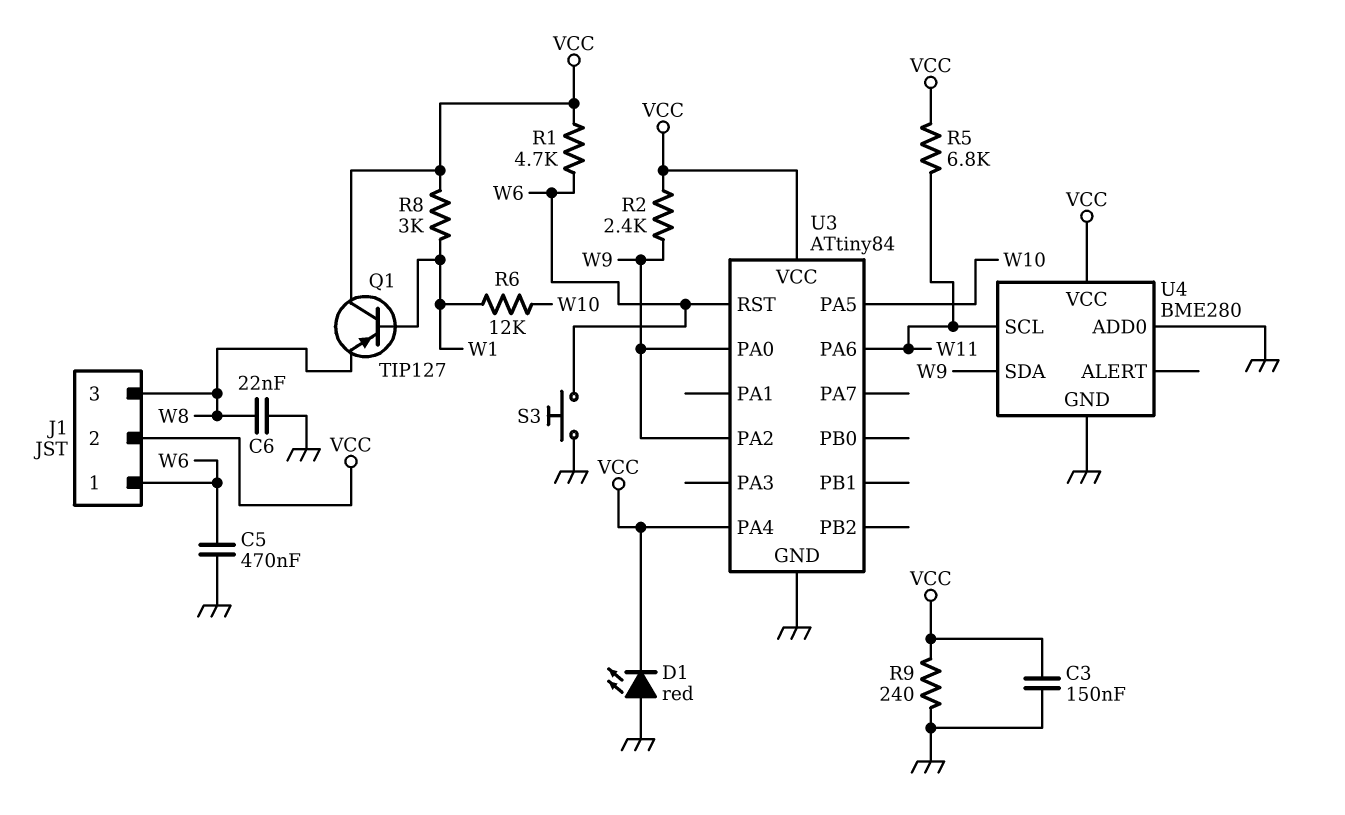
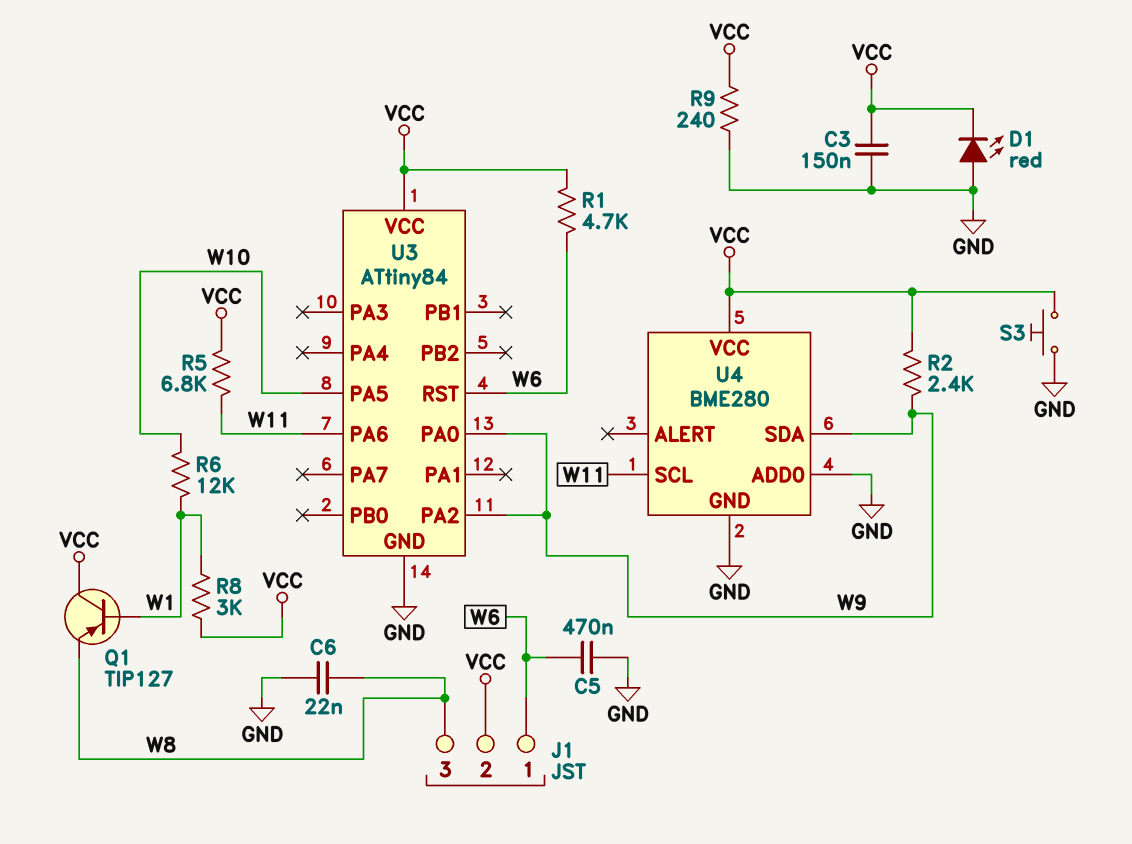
S3: button (GND, W6) -> button (GND, VCC)
U3 pin PA4: VCC -> none

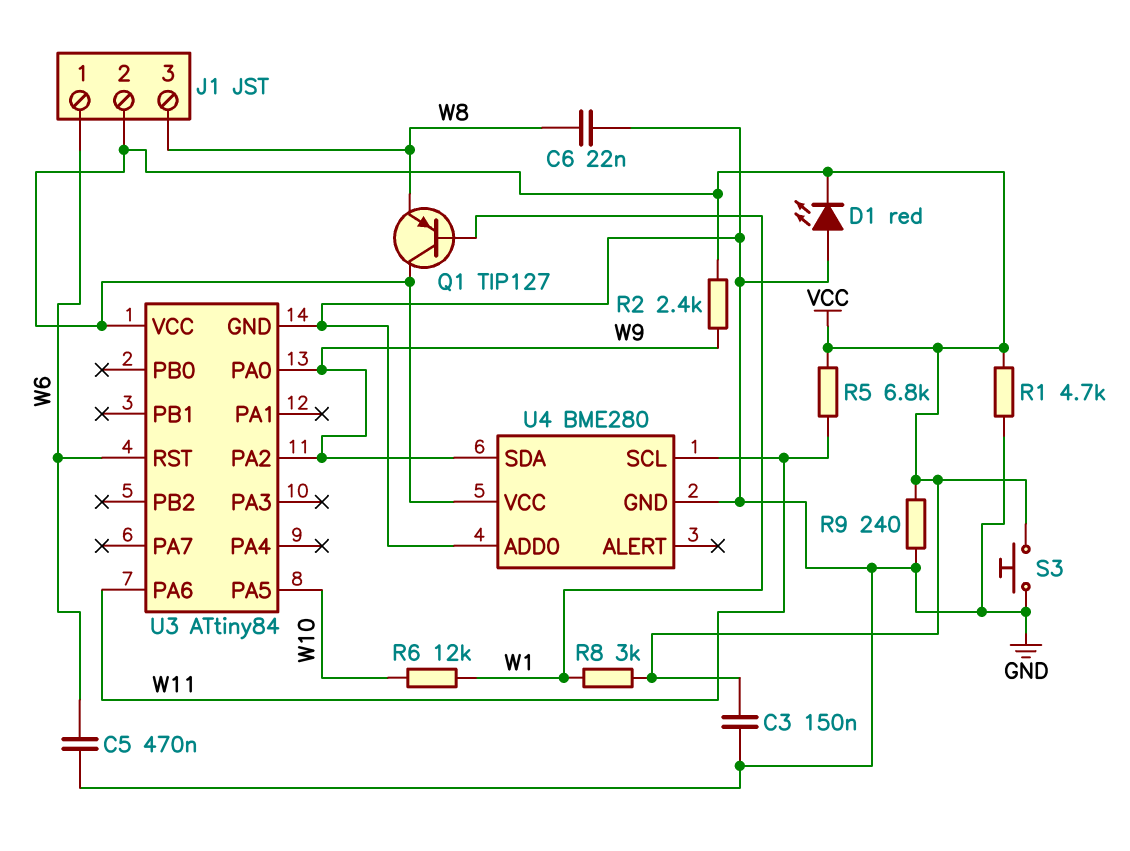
R1: 4.7k (VCC, W6) -> 4.7k (GND, VCC)

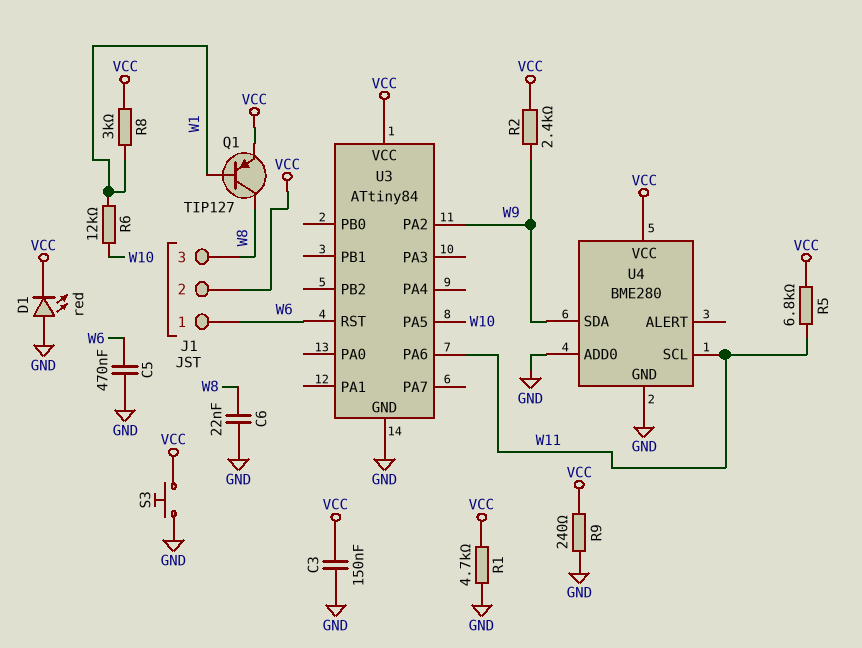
Q1: PNP TIP127 (B W1, C VCC, E W8) -> PNP TIP127 (B W1, C W8, E VCC)
U3 pin PA0: W9 -> none

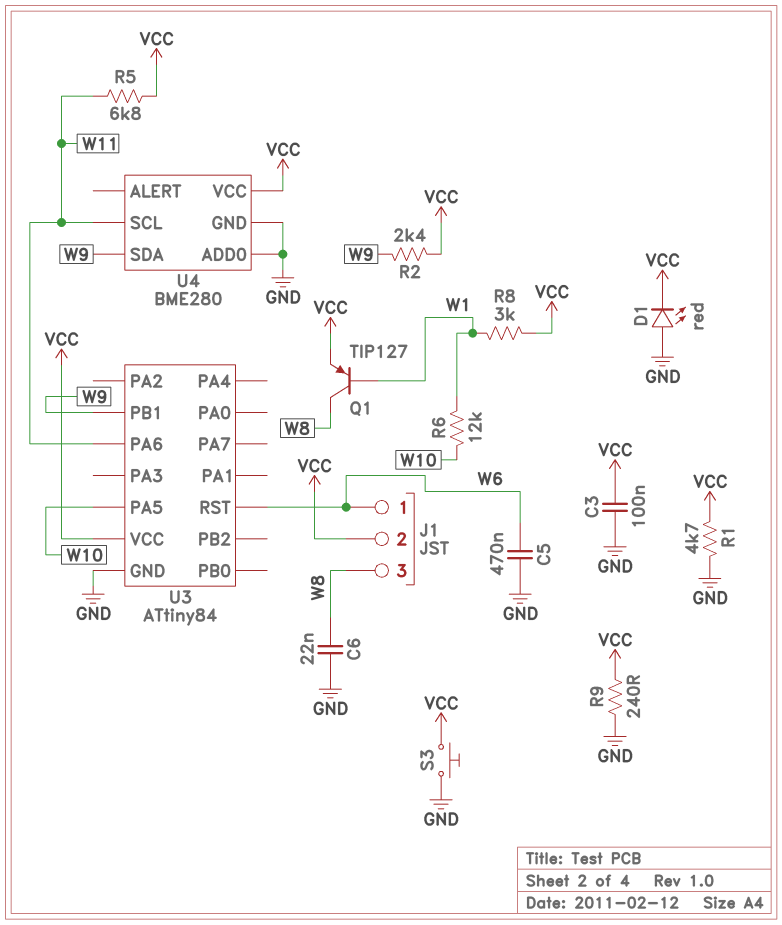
C3: 150nF (GND, VCC) -> 100nF (GND, VCC)
U3 pin PA2: W9 -> none
U3 pin PB1: none -> W9

